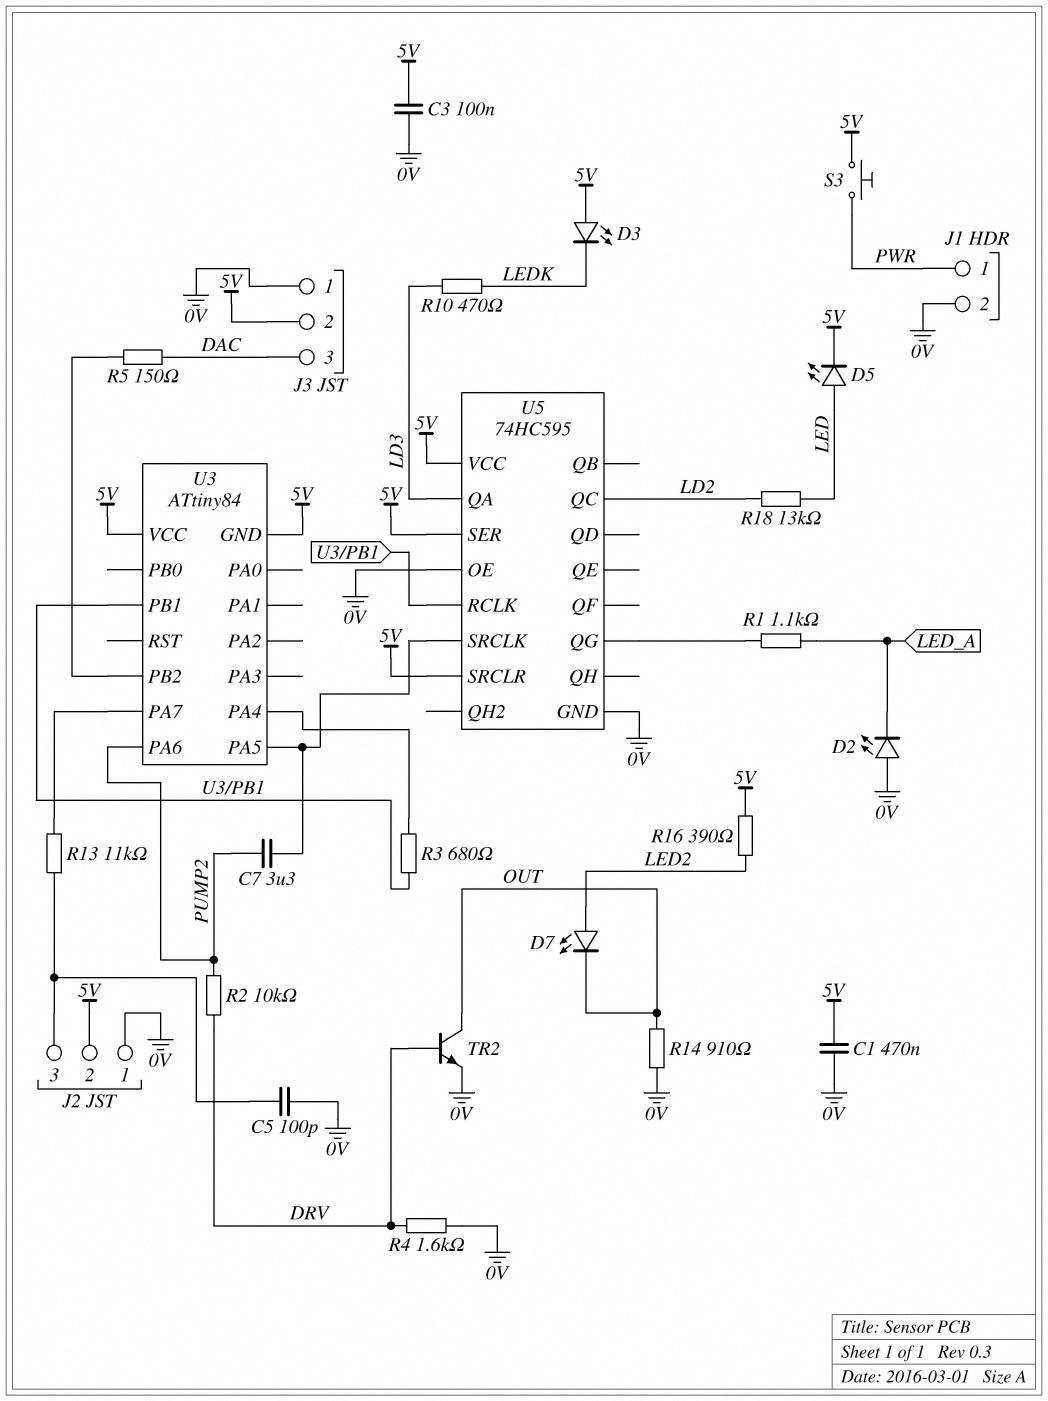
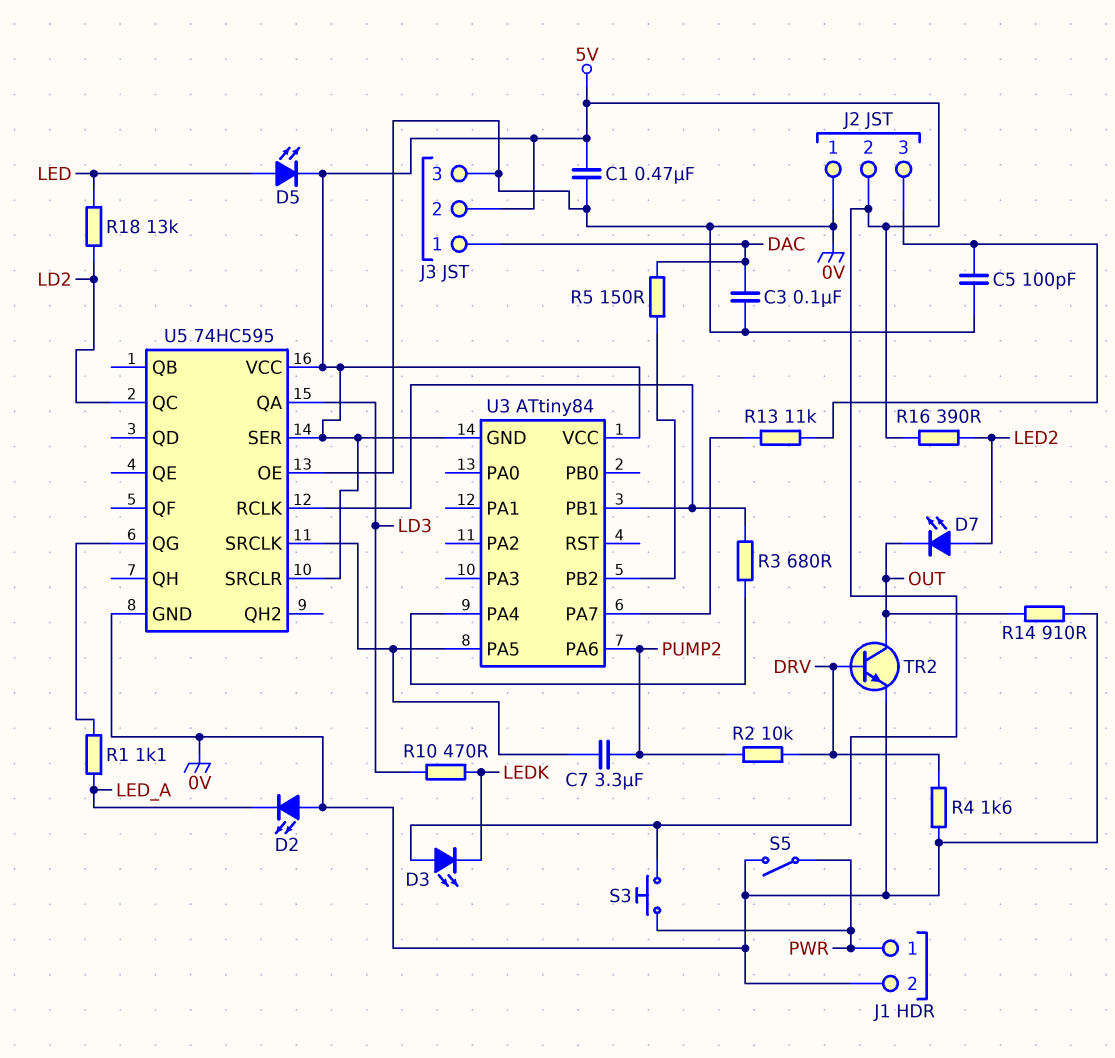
C3: 100nF (0V, 5V) -> 100nF (0V, DAC)
J3 pin 1: 0V -> DAC
J3 pin 3: DAC -> 0V
S5: none -> switch (0V, PWR)

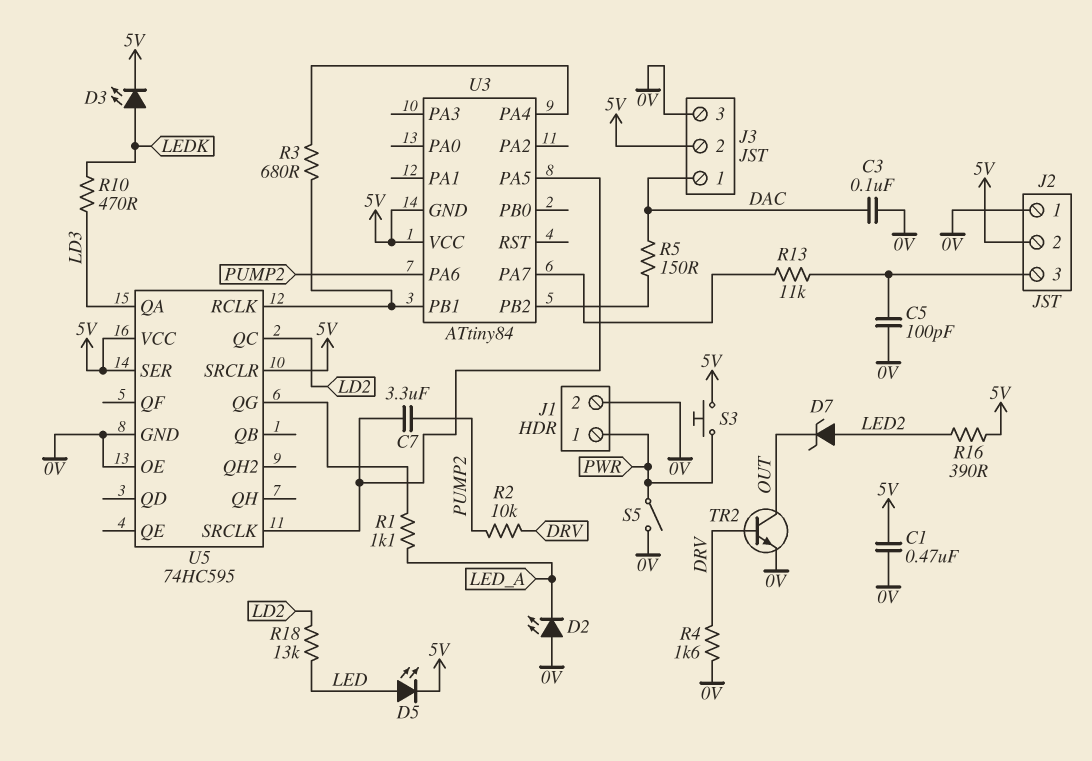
D3: LED (A 5V, K LEDK) -> LED (A LEDK, K 5V)
D7: LED (A LED2, K OUT) -> zener (A LED2, K OUT)
R14: 910 (0V, OUT) -> none

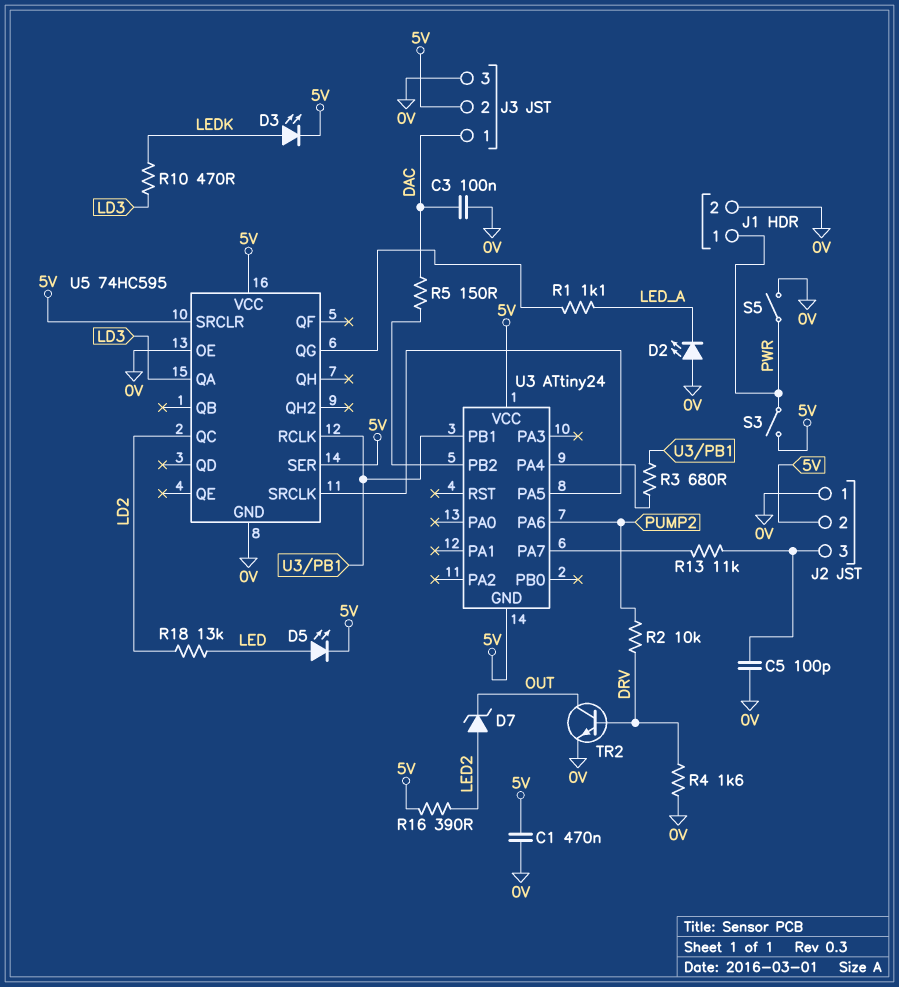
C7: 3.3uF (PUMP2, U3/PA5) -> none
S3: button (5V, PWR) -> switch (5V, PWR)
U3: ATtiny84 -> ATtiny24

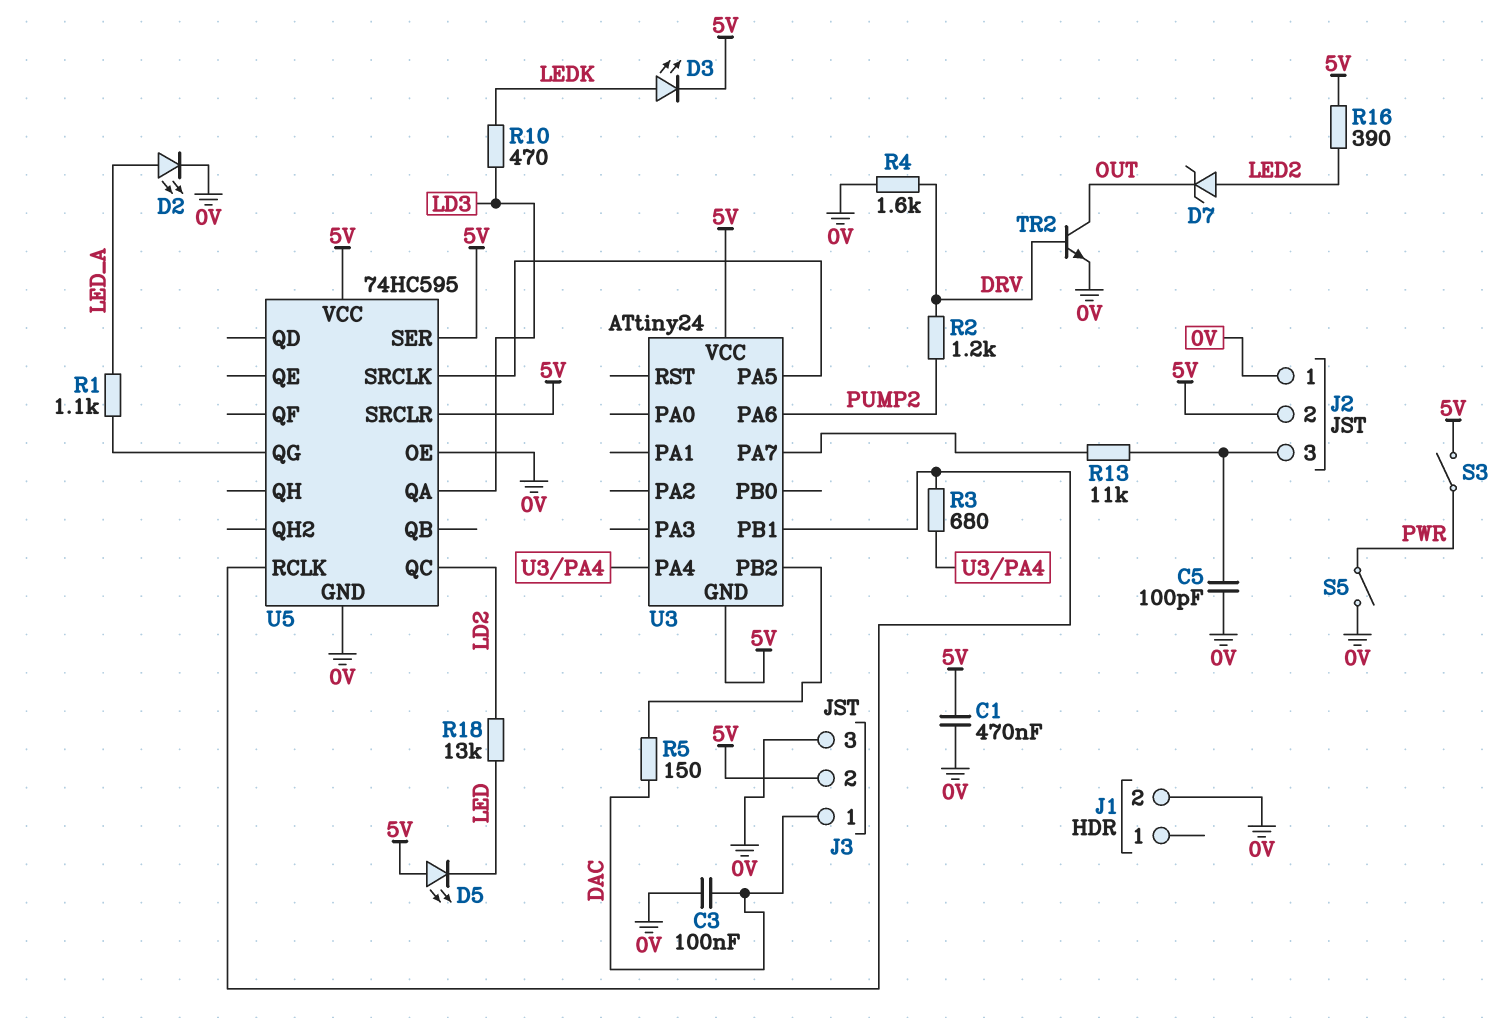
D2: LED (A 0V, K LED_A) -> LED (A LED_A, K 0V)
D5: LED (A LED, K 5V) -> LED (A 5V, K LED)
J1 pin 1: PWR -> none
R2: 10k (DRV, PUMP2) -> 1.2k (DRV, PUMP2)

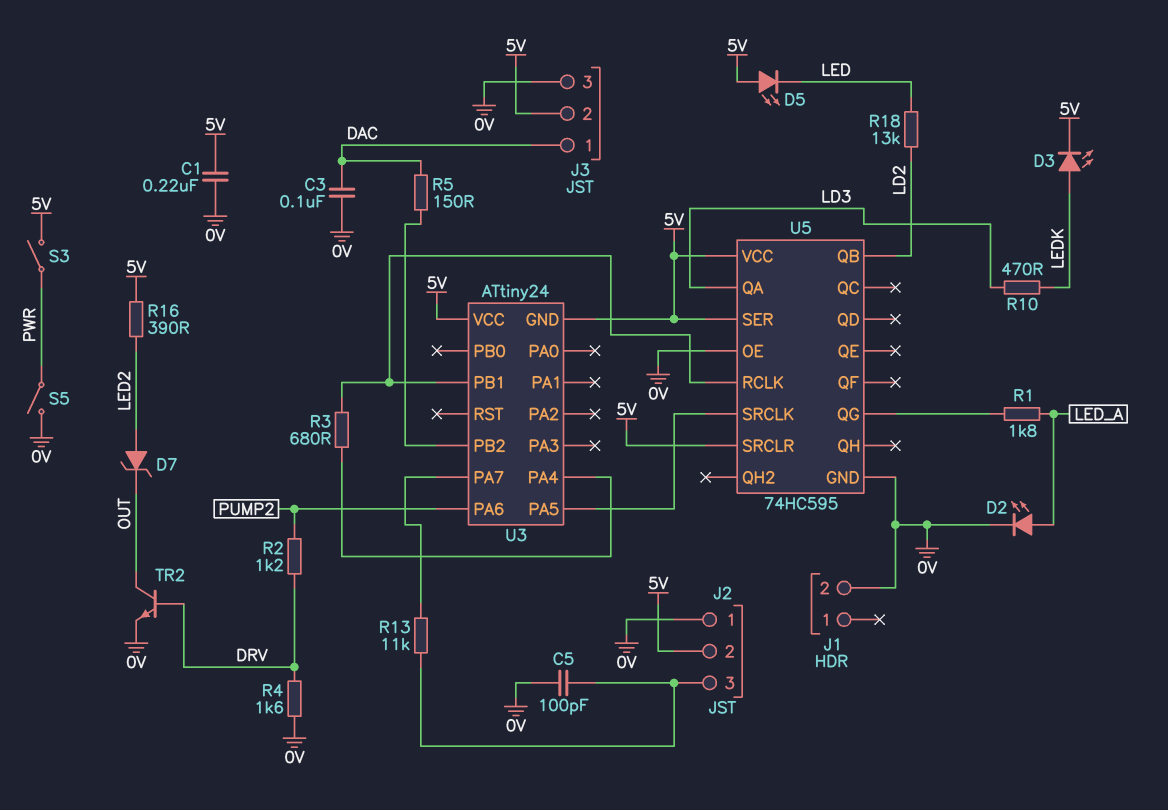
C1: 470nF (0V, 5V) -> 220nF (0V, 5V)
R1: 1.1k (LED_A, U5/QG) -> 1.8k (LED_A, U5/QG)
U5 pin QB: none -> LD2
U5 pin QC: LD2 -> none

